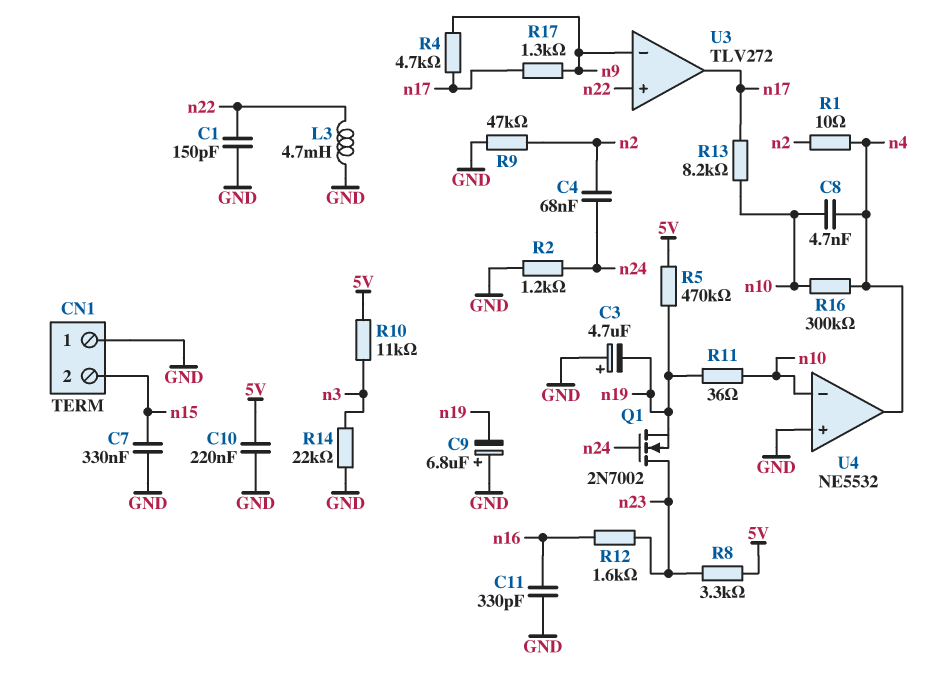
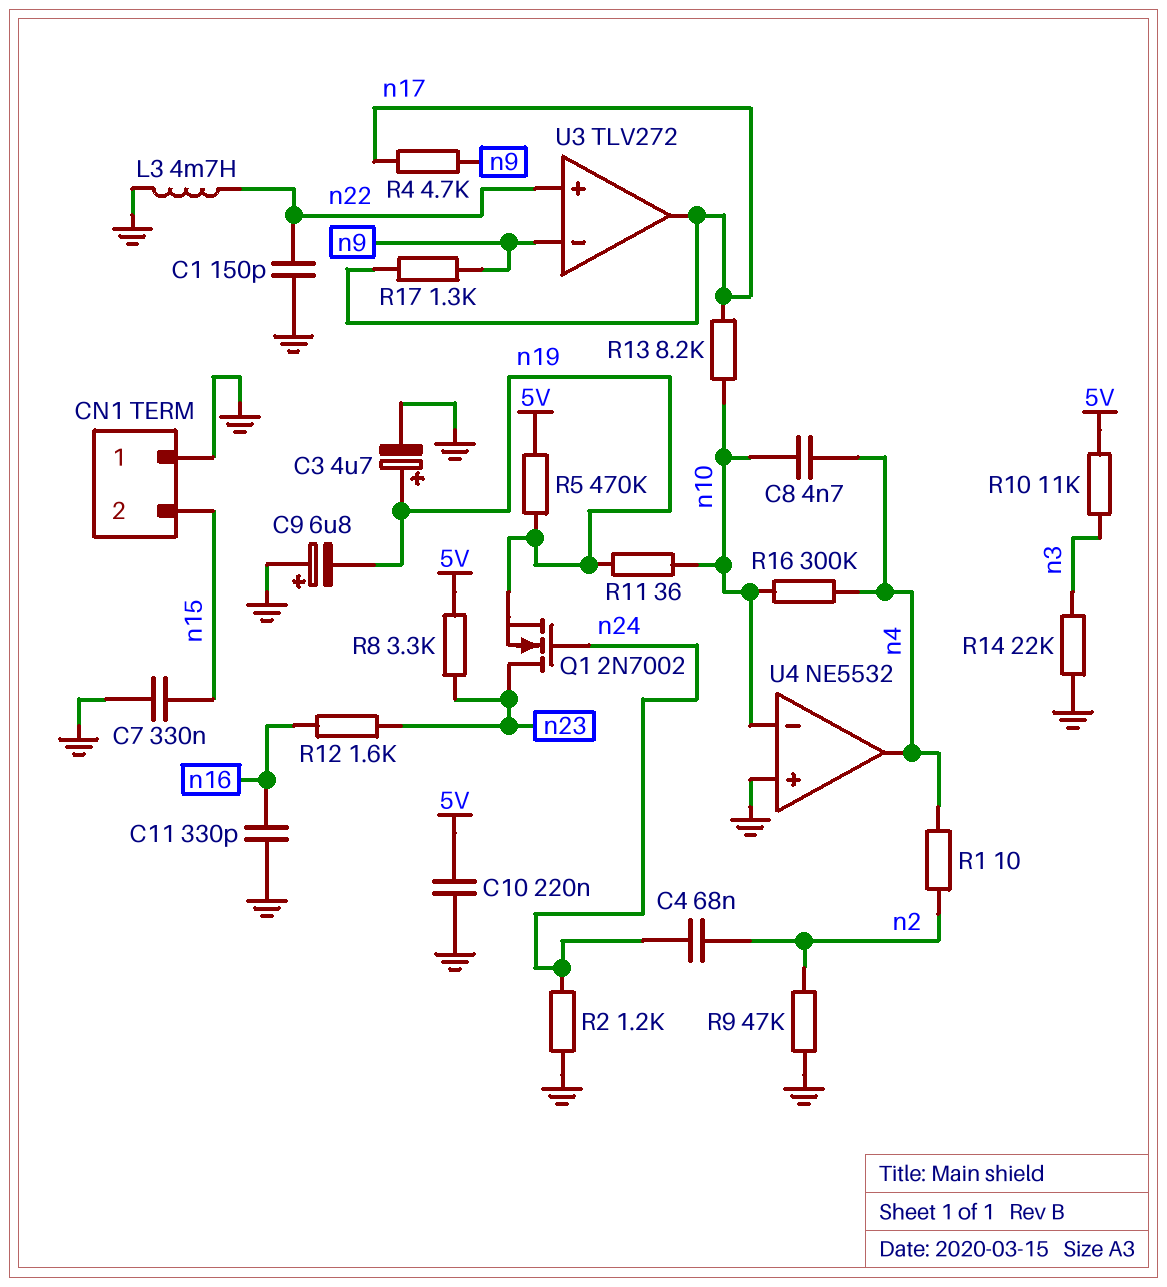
C3: 4.7uF (plus GND, minus n19) -> 4.7uF (plus n19, minus GND)

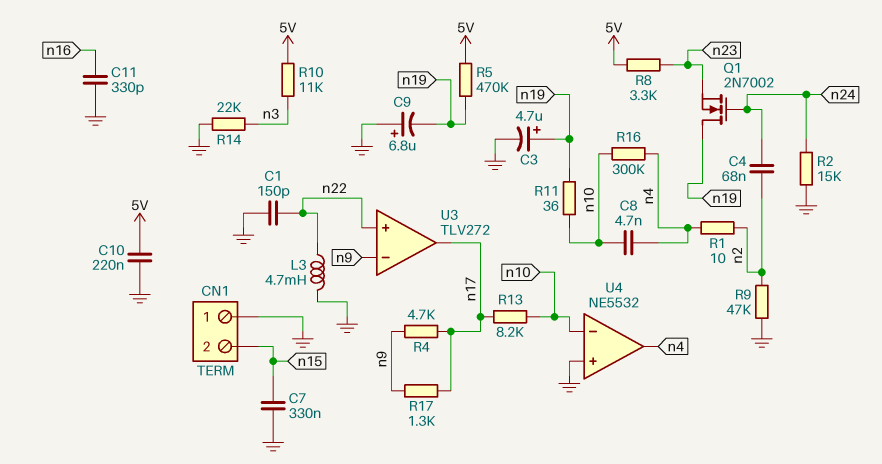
Q1: NMOS 2N7002 (G n24, D n23, S n19) -> NMOS 2N7002 (G n24, D n19, S n23)
R2: 1.2k (GND, n24) -> 15k (GND, n24)
R12: 1.6k (n16, n23) -> none

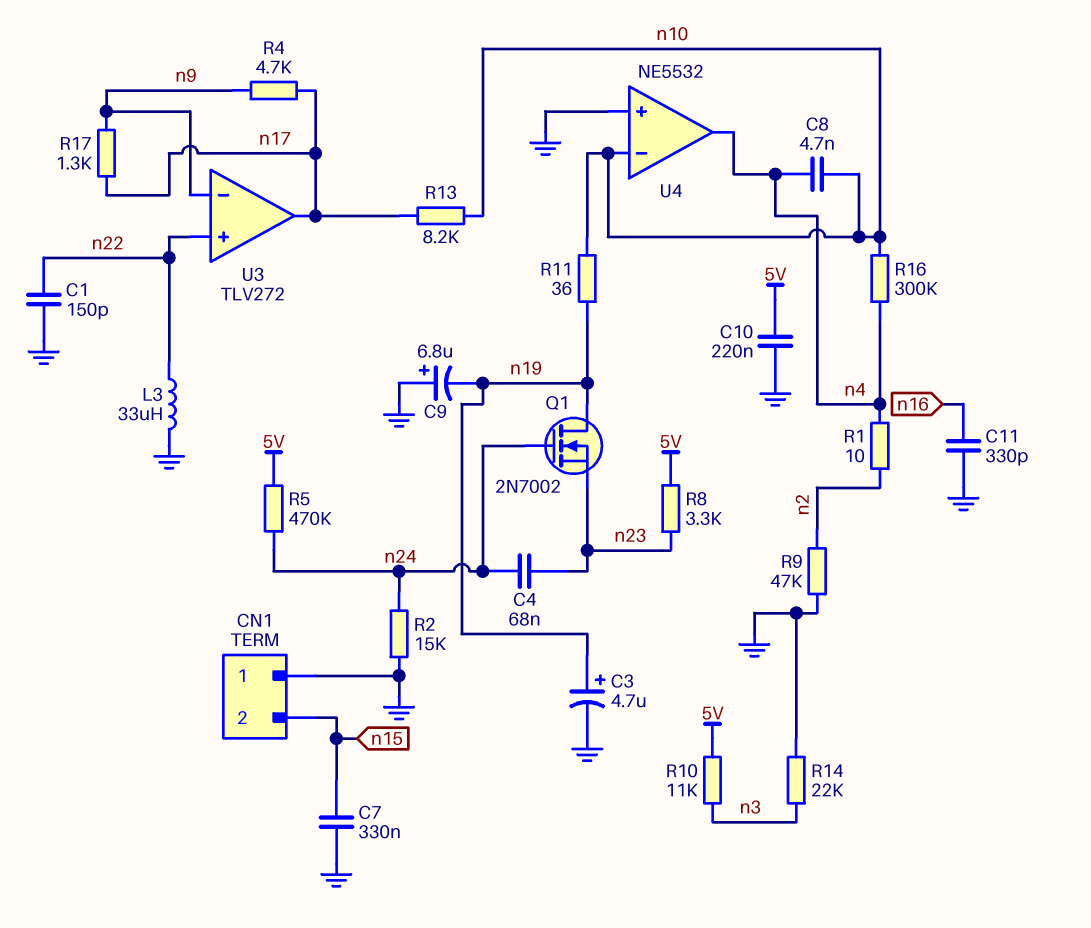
C4: 68nF (n2, n24) -> 68nF (n23, n24)
L3: 4.7mH (GND, n22) -> 33uH (GND, n22)
R5: 470k (5V, n19) -> 470k (5V, n24)

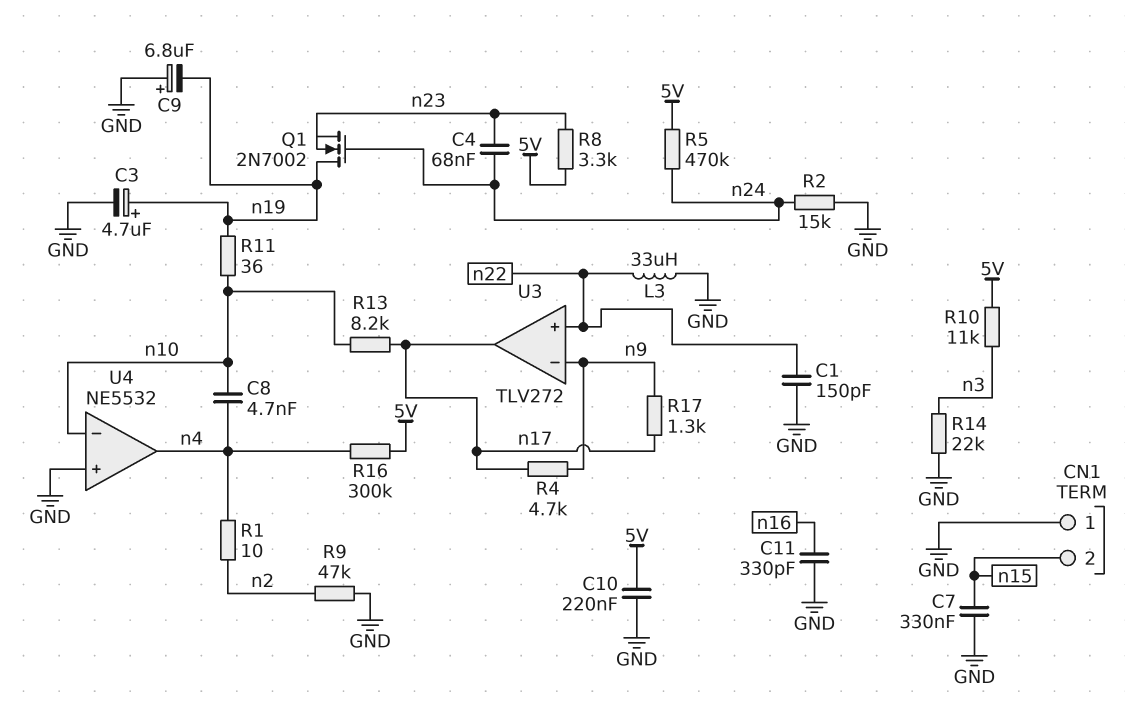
R16: 300k (n4, n10) -> 300k (5V, n4)

